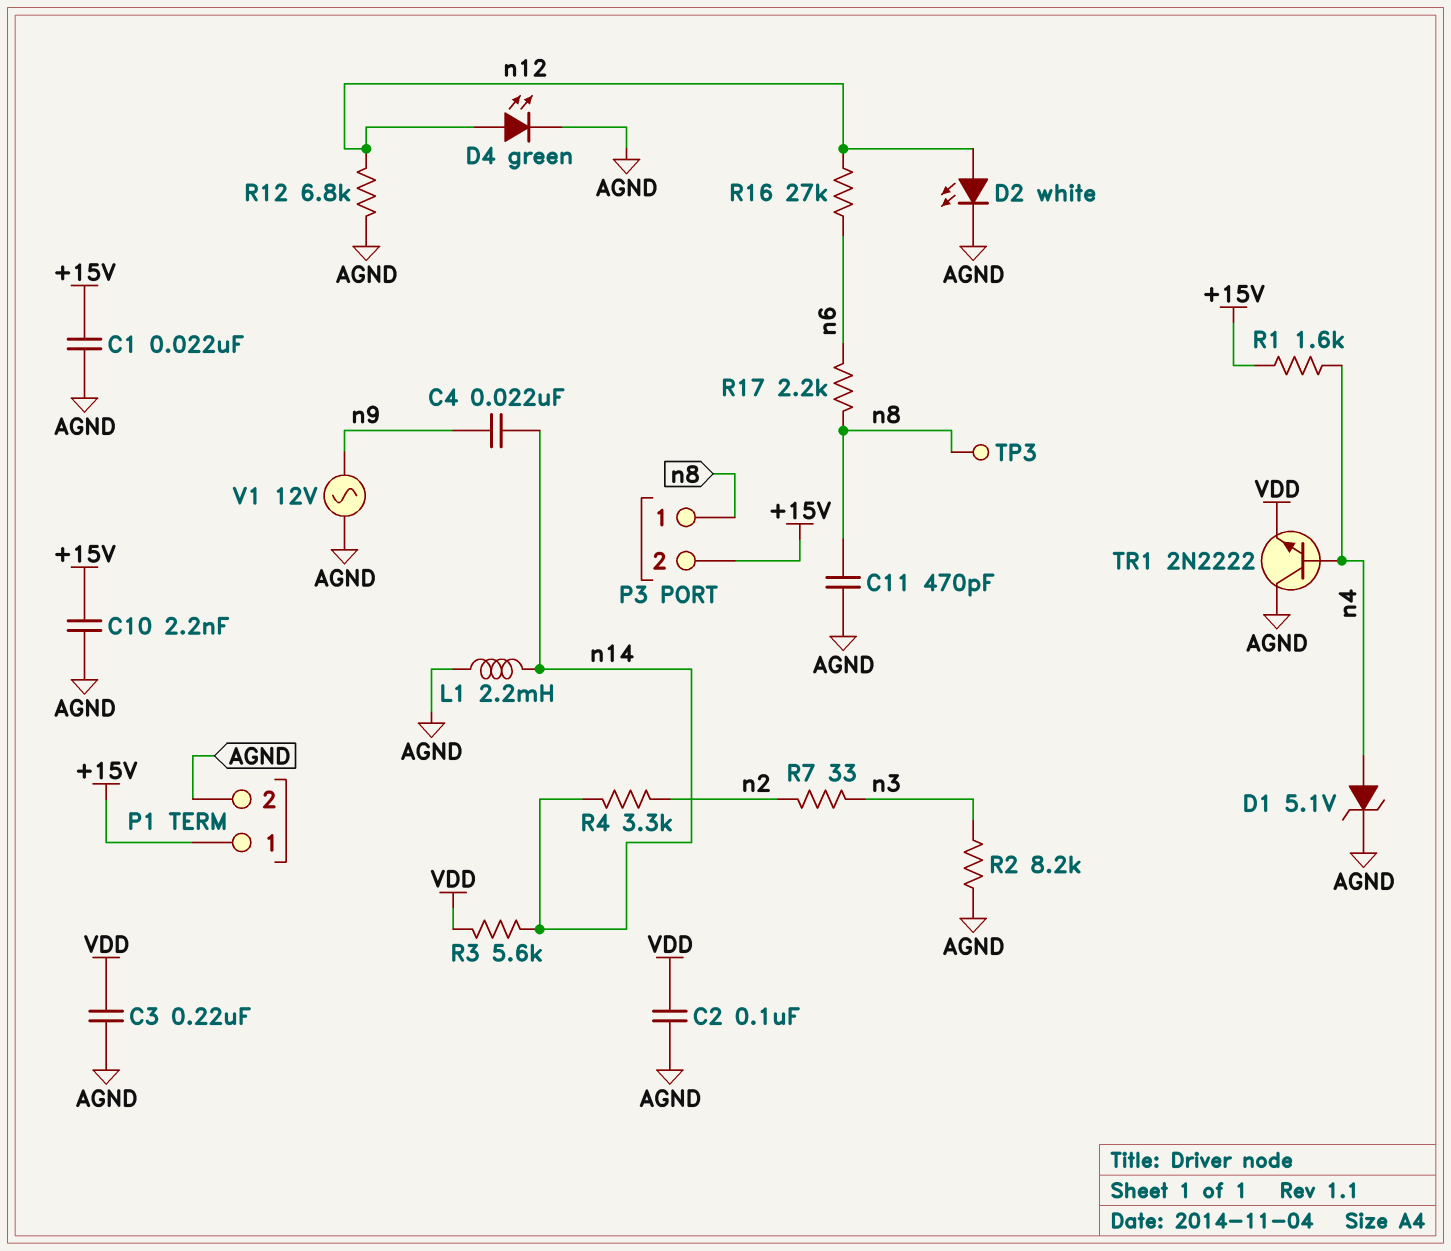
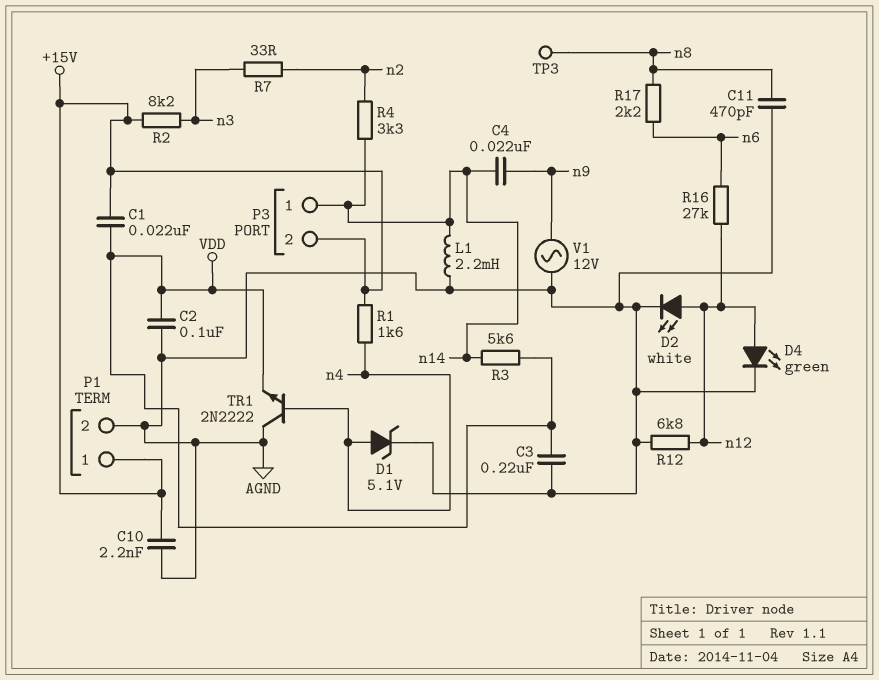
C1: 22nF (+15V, AGND) -> 22nF (+15V, VDD)
P3 pin 1: n8 -> n14
R2: 8.2k (AGND, n3) -> 8.2k (+15V, n3)

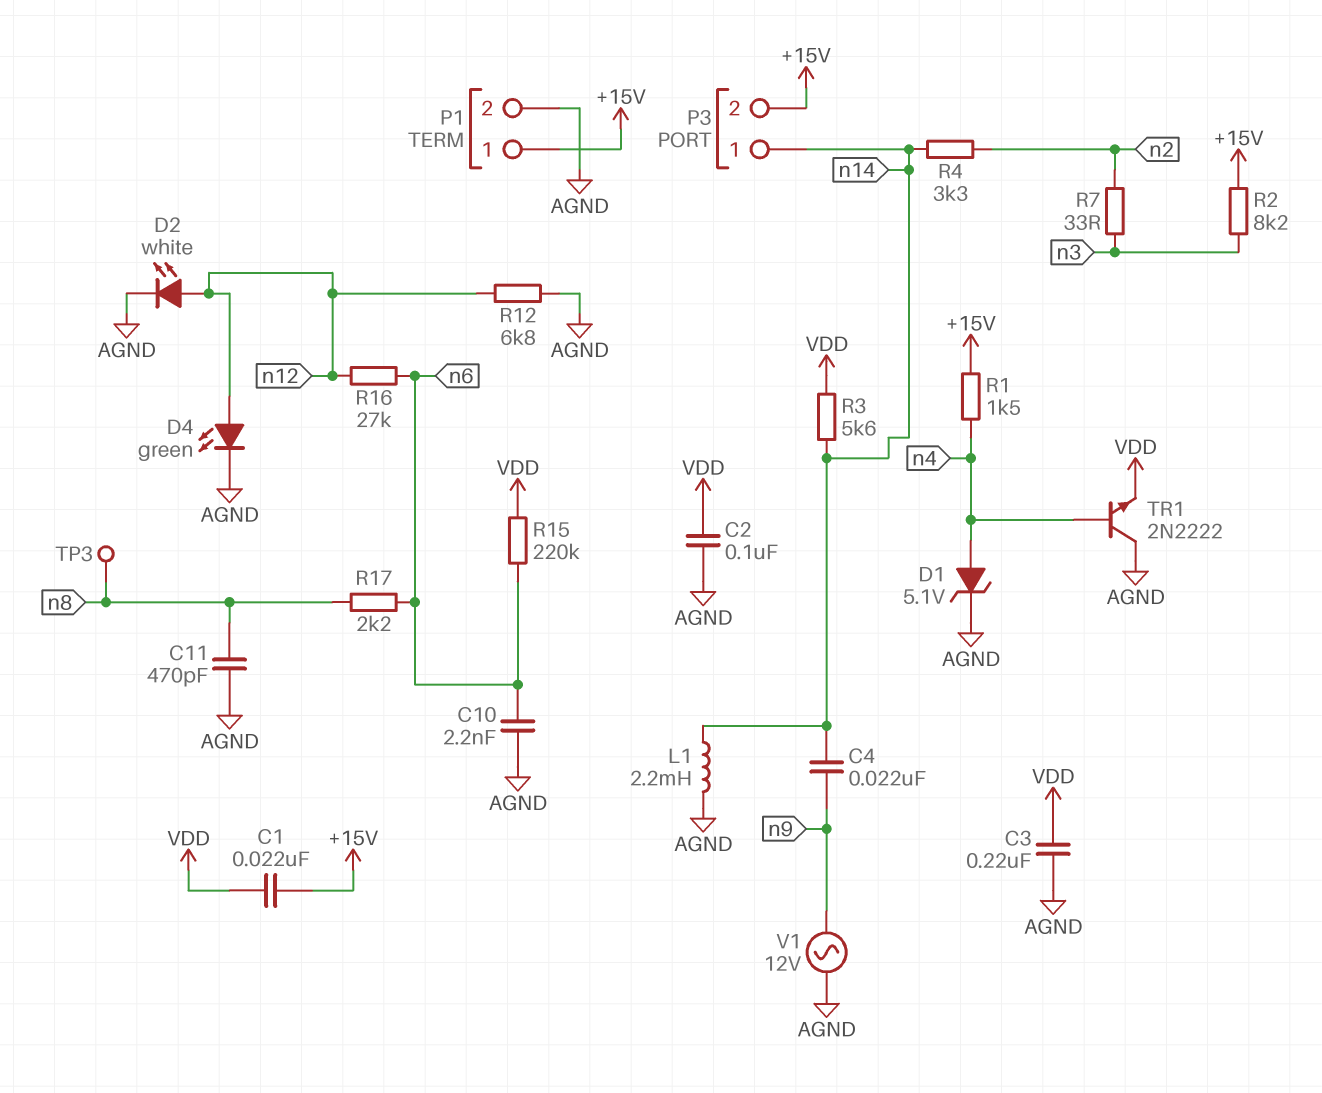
C10: 2.2nF (+15V, AGND) -> 2.2nF (AGND, n6)
R1: 1.6k (+15V, n4) -> 1.5k (+15V, n4)
R15: none -> 220k (VDD, n6)

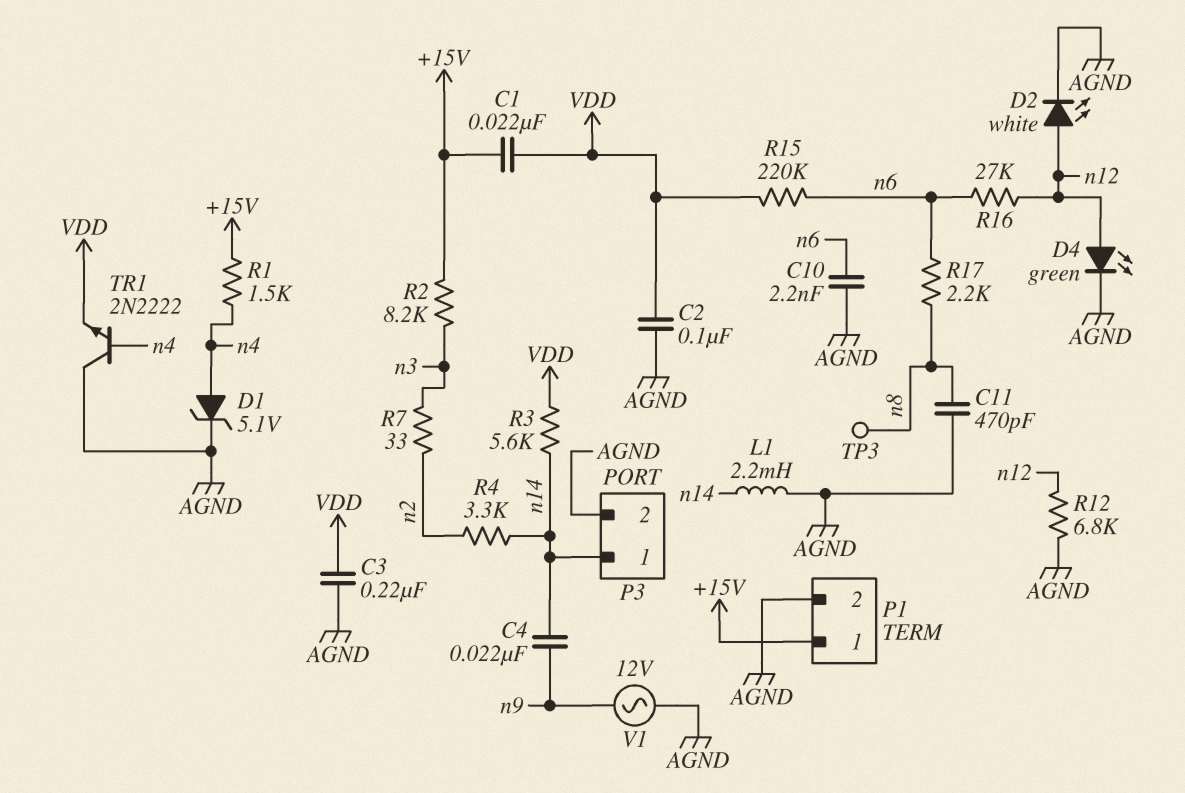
P3 pin 2: +15V -> AGND

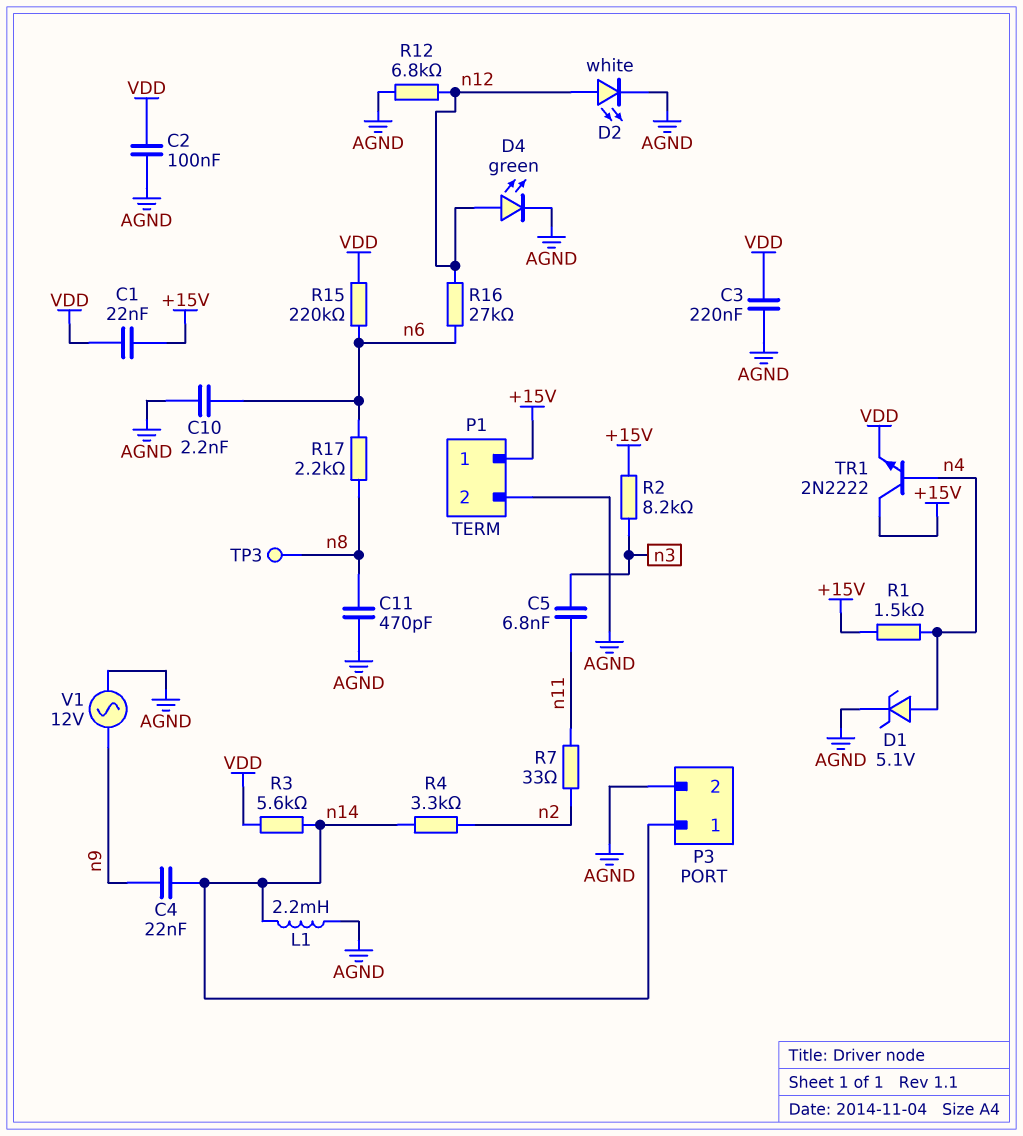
C5: none -> 6.8nF (n3, n11)
R7: 33 (n2, n3) -> 33 (n2, n11)
TR1: NPN 2N2222 (B n4, C AGND, E VDD) -> NPN 2N2222 (B n4, C +15V, E VDD)

